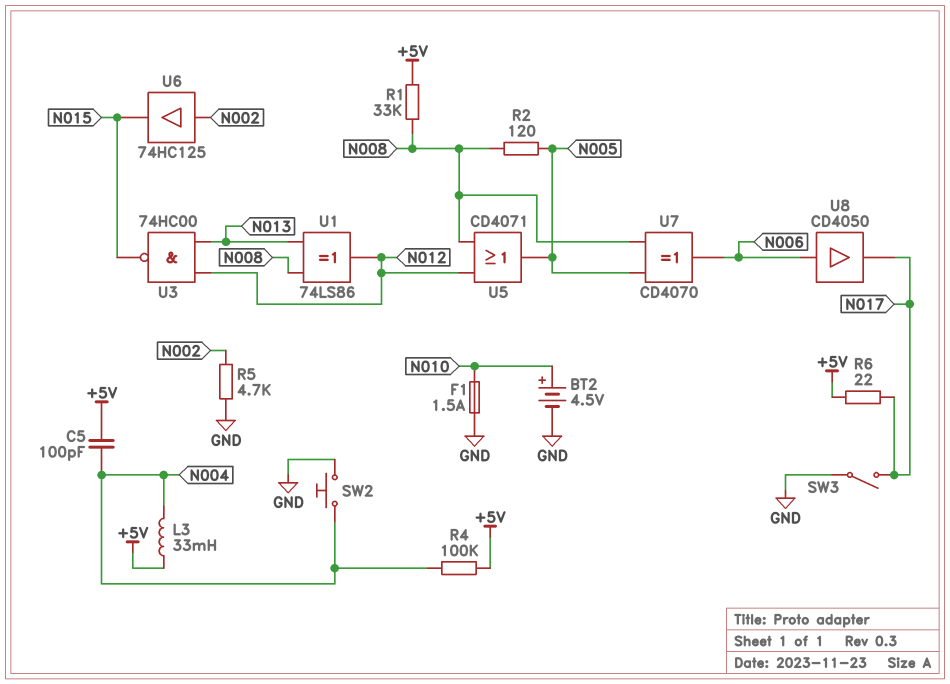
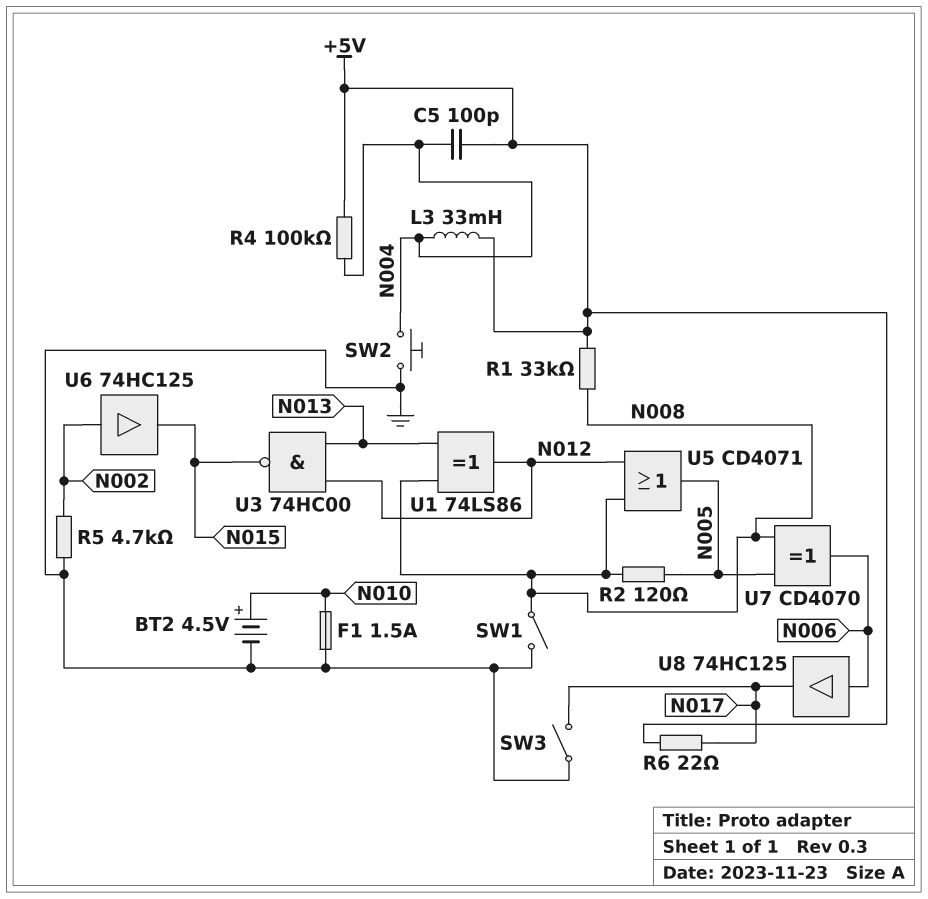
SW1: none -> switch (GND, N008)
U8: buffer CD4050 (in N006, out N017) -> buffer 74HC125 (in N006, out N017)

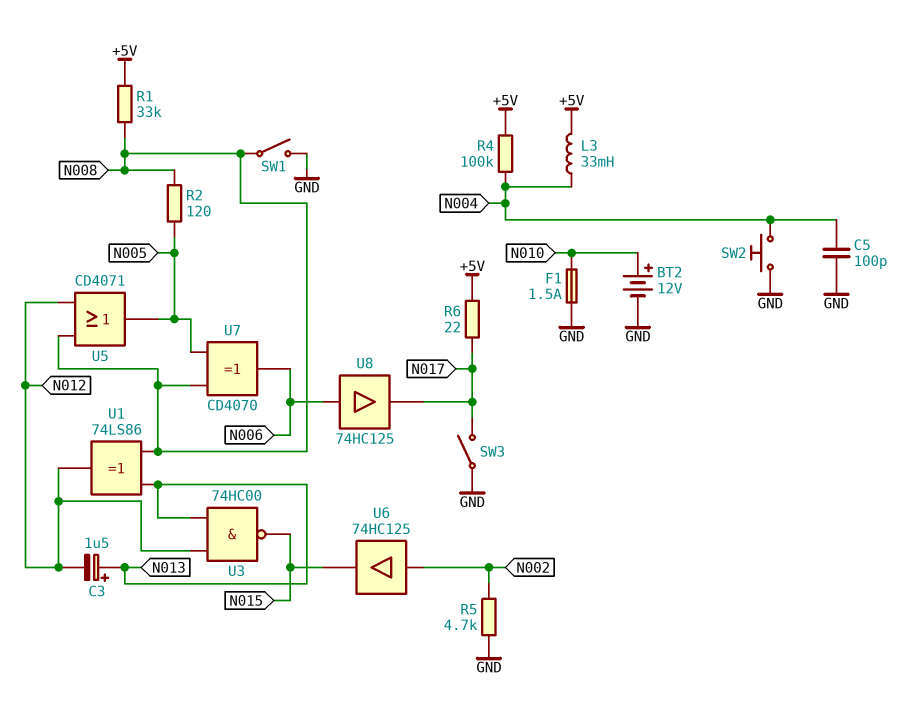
BT2: 4.5V (plus N010, minus GND) -> 12V (plus N010, minus GND)
C3: none -> 1.5uF (plus N013, minus N012)
C5: 100pF (+5V, N004) -> 100pF (GND, N004)

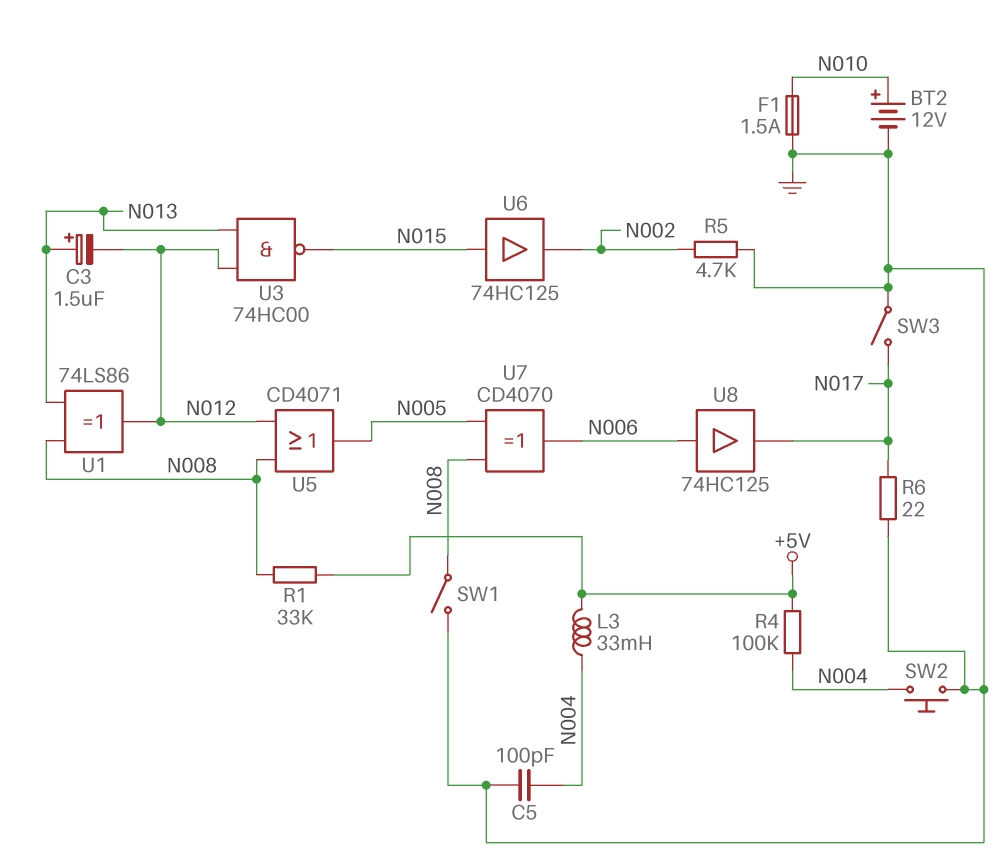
R2: 120 (N005, N008) -> none
R6: 22 (+5V, N017) -> 22 (GND, N017)
U6: buffer 74HC125 (in N002, out N015) -> buffer 74HC125 (in N015, out N002)

